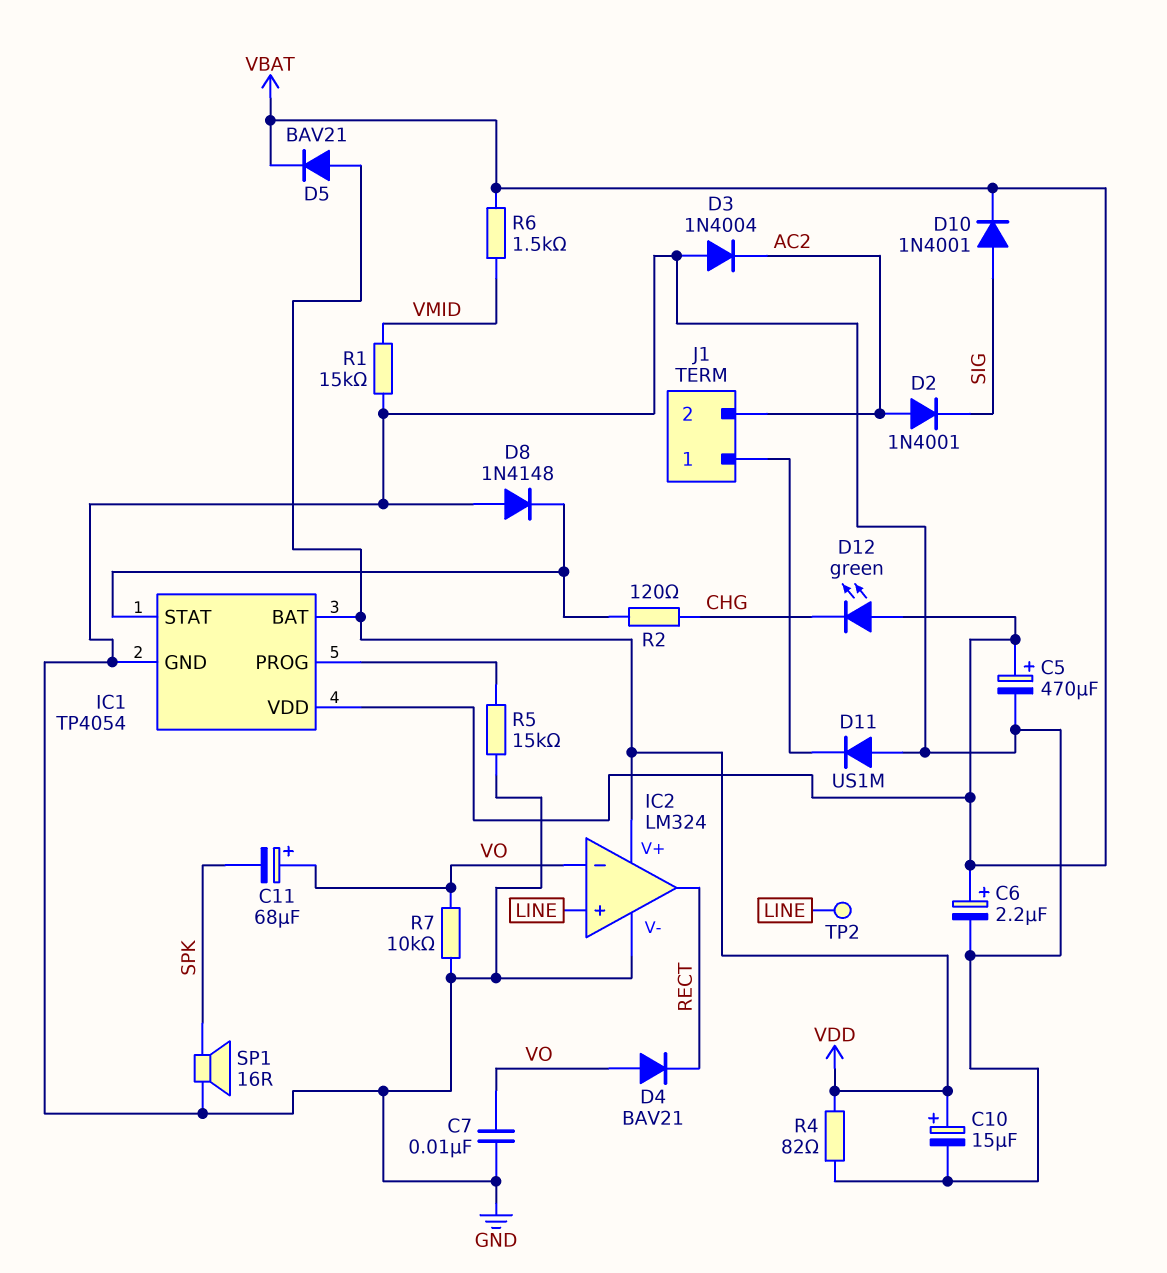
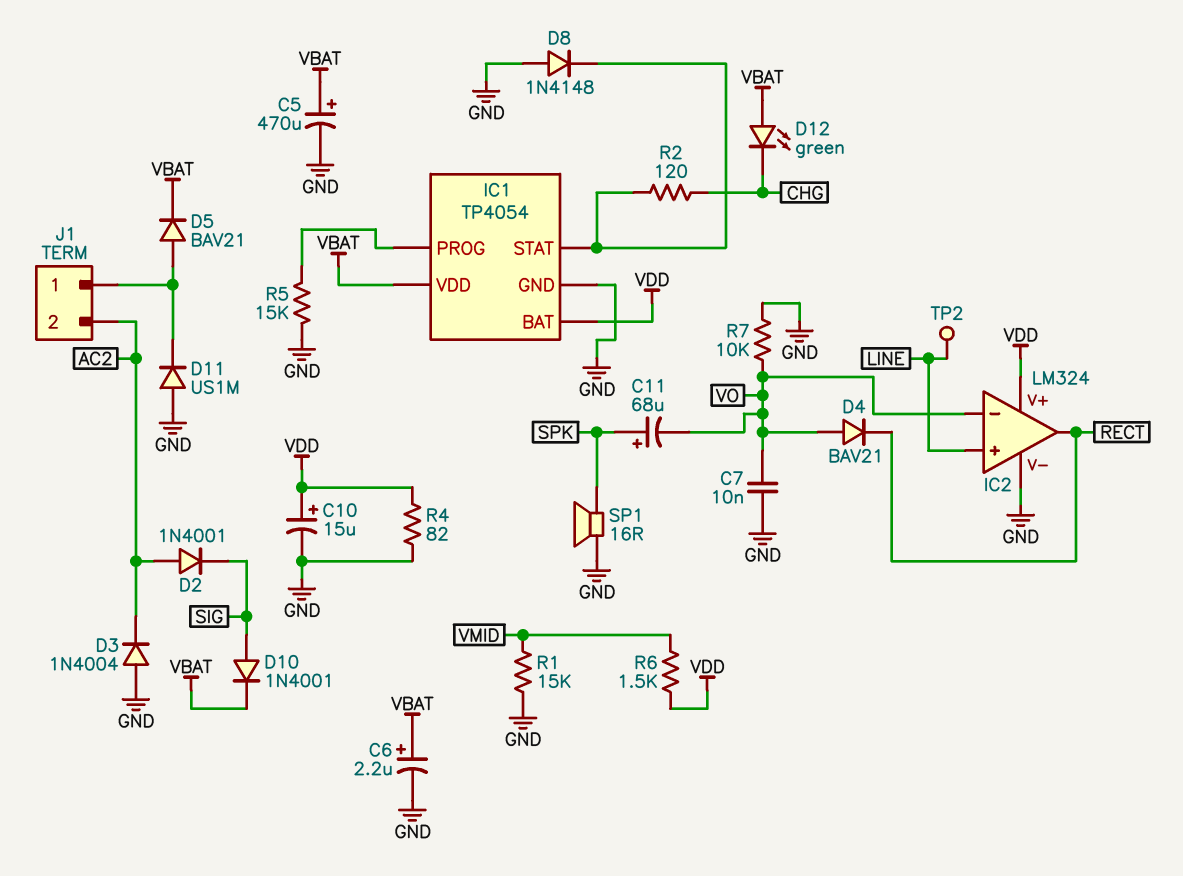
C11: 68uF (plus VO, minus SPK) -> 68uF (plus SPK, minus VO)
D5: diode BAV21 (A VDD, K VBAT) -> diode BAV21 (A J1/1, K VBAT)
R6: 1.5k (VBAT, VMID) -> 1.5k (VDD, VMID)

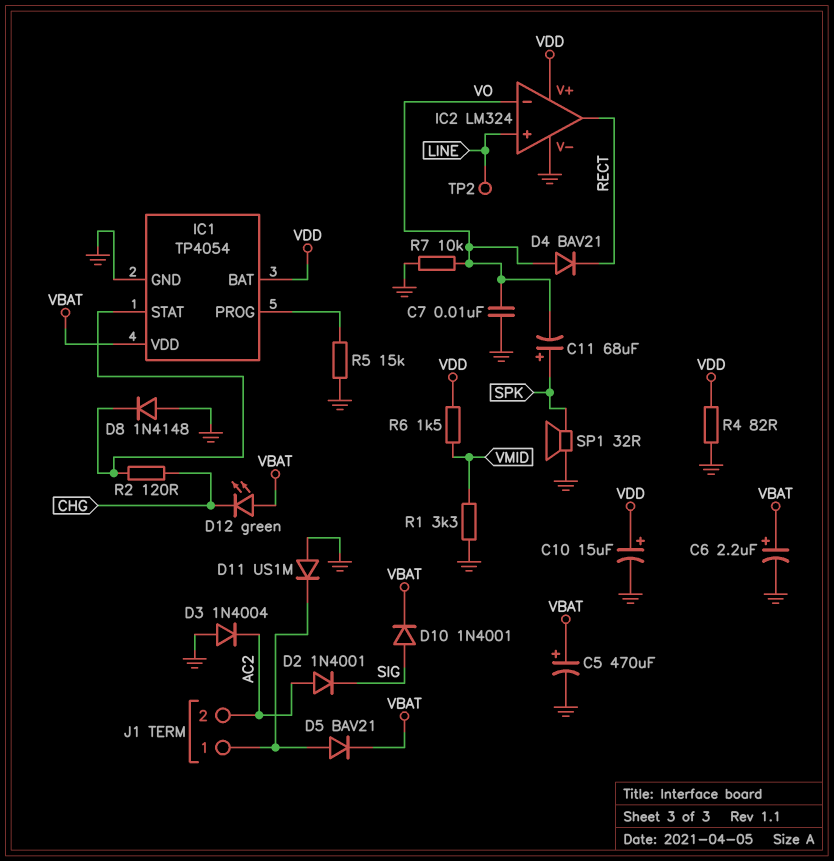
R1: 15k (GND, VMID) -> 3.3k (GND, VMID)
SP1: speaker 16R (GND, SPK) -> speaker 32R (GND, SPK)

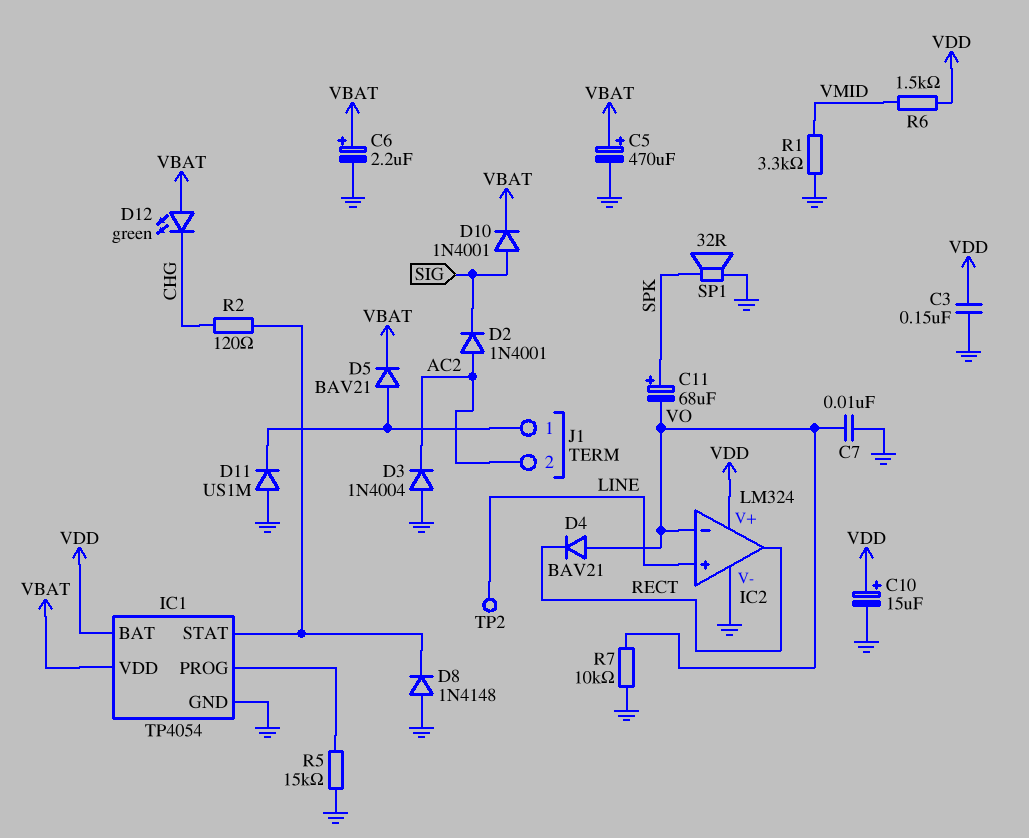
C3: none -> 150nF (GND, VDD)
R4: 82 (GND, VDD) -> none

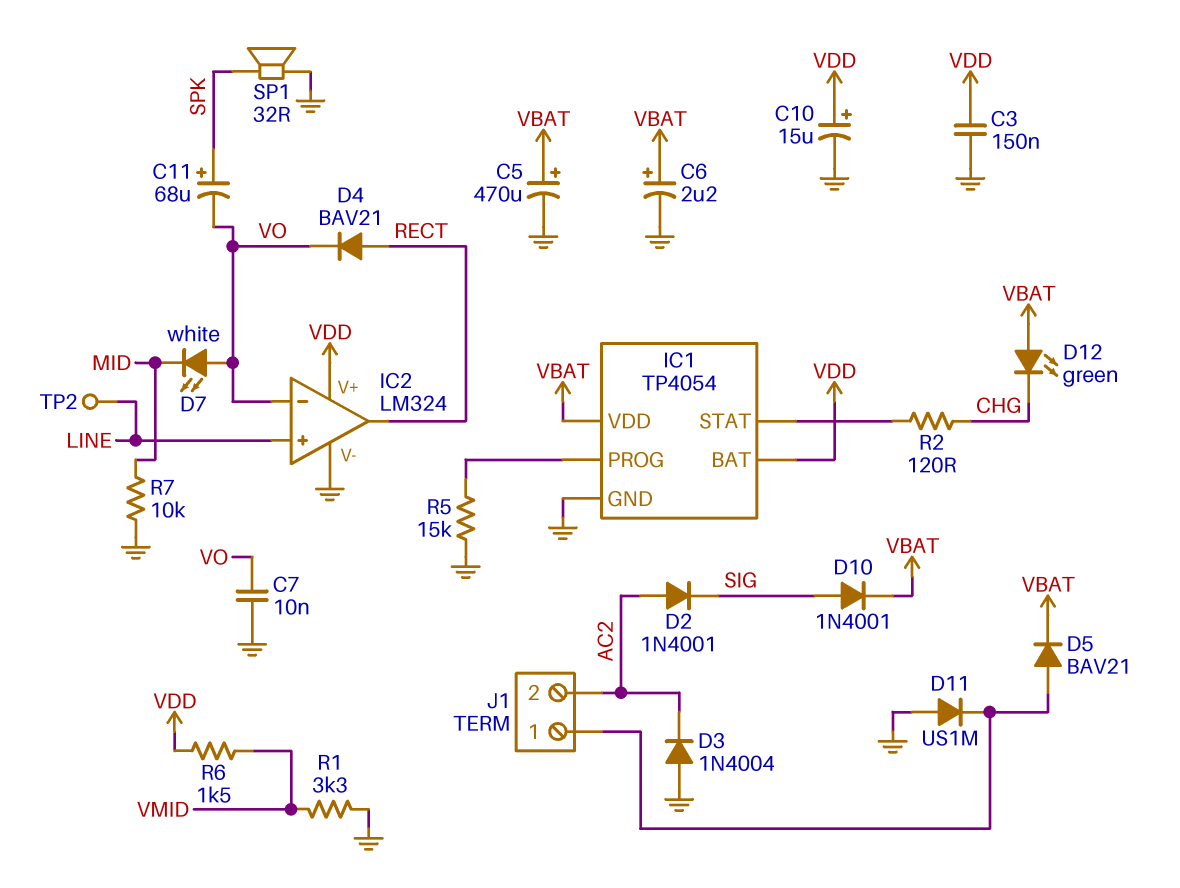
D4: diode BAV21 (A VO, K RECT) -> diode BAV21 (A RECT, K VO)
D7: none -> LED white (A VO, K MID)
D8: diode 1N4148 (A GND, K IC1/STAT) -> none
R7: 10k (GND, VO) -> 10k (GND, MID)

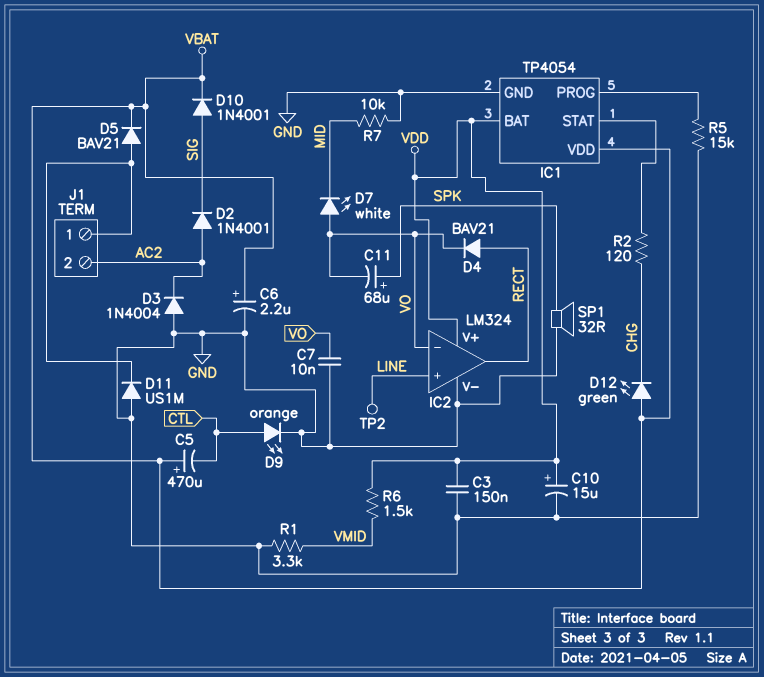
C5: 470uF (plus VBAT, minus GND) -> 470uF (plus VBAT, minus CTL)
D9: none -> LED orange (A CTL, K GND)

